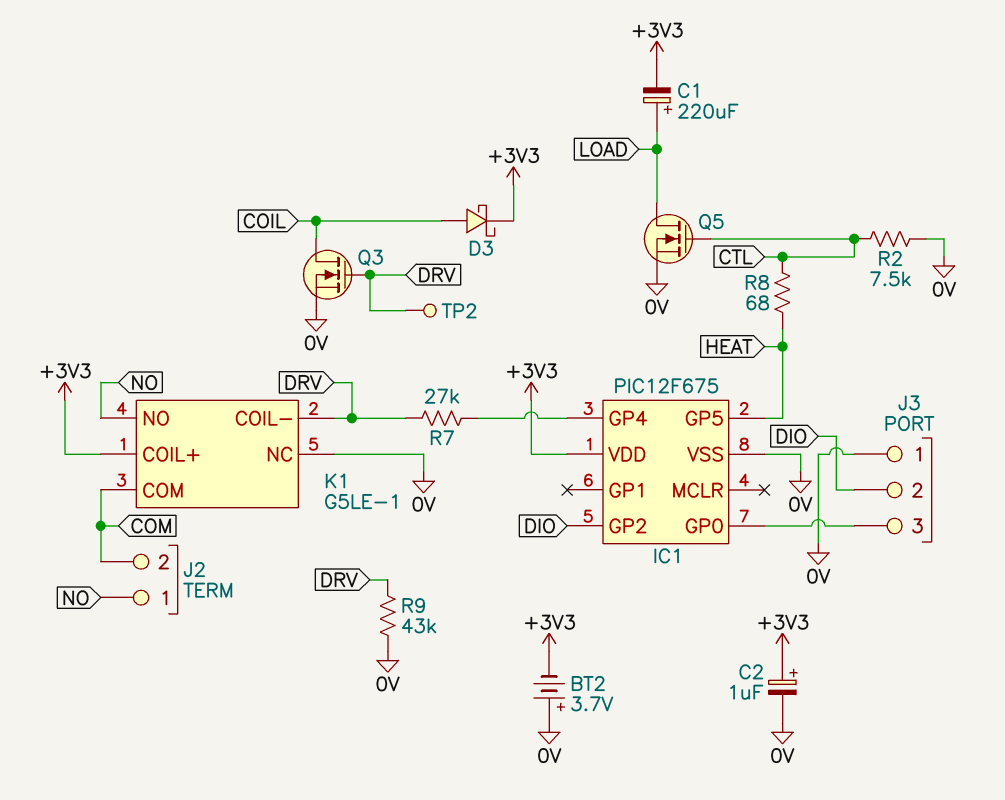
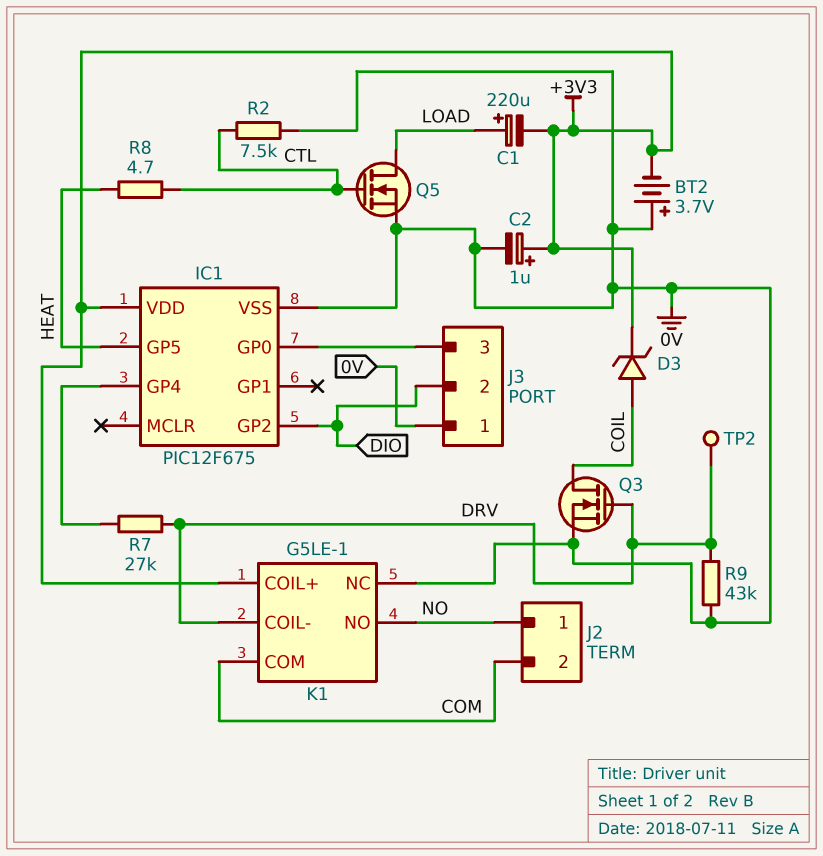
D3: schottky (A COIL, K +3V3) -> zener (A COIL, K +3V3)
R8: 68 (CTL, HEAT) -> 4.7 (CTL, HEAT)

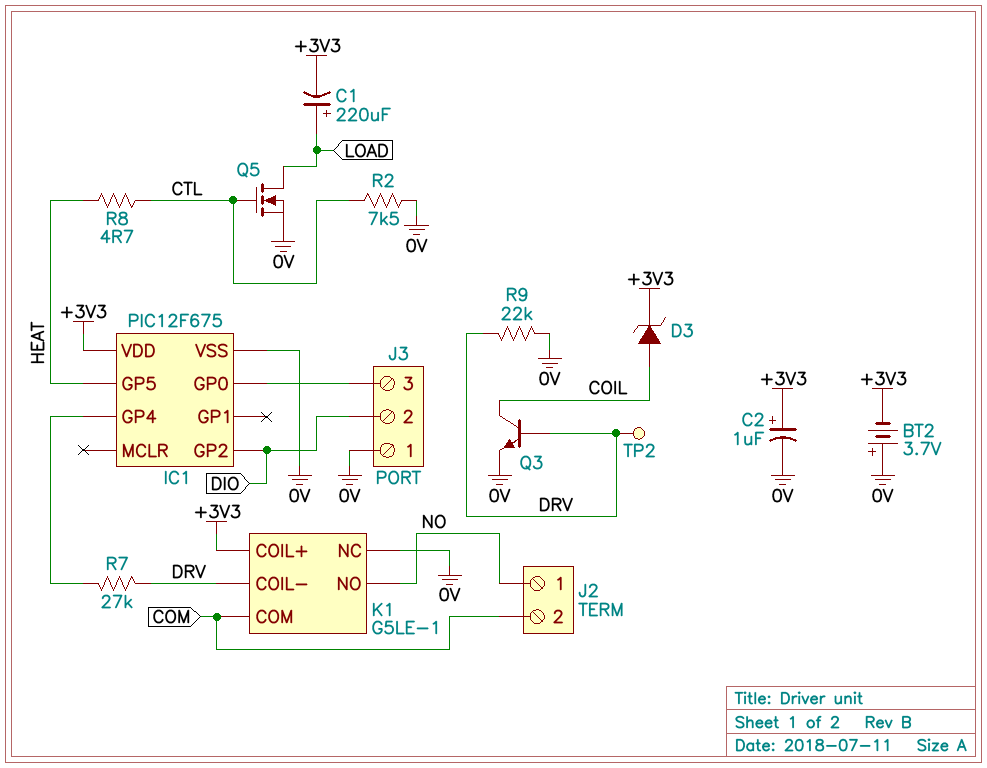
Q3: NMOS (G DRV, D COIL, S 0V) -> NPN (B DRV, C COIL, E 0V)
R9: 43k (0V, DRV) -> 22k (0V, DRV)

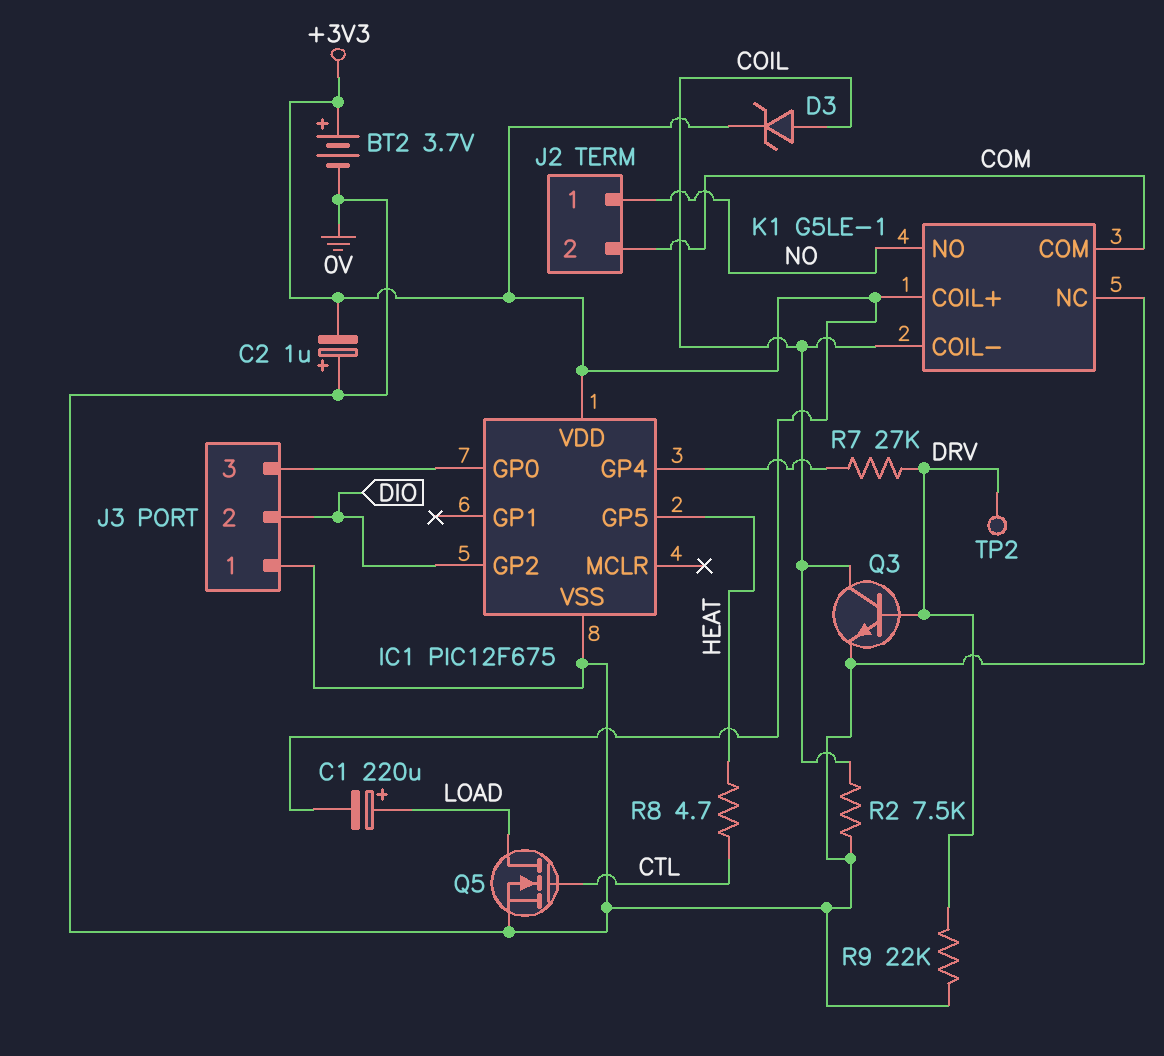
BT2: 3.7V (plus 0V, minus +3V3) -> 3.7V (plus +3V3, minus 0V)
C2: 1uF (plus +3V3, minus 0V) -> 1uF (plus 0V, minus +3V3)
K1 pin COIL-: DRV -> COIL
R2: 7.5k (0V, CTL) -> 7.5k (0V, COIL)

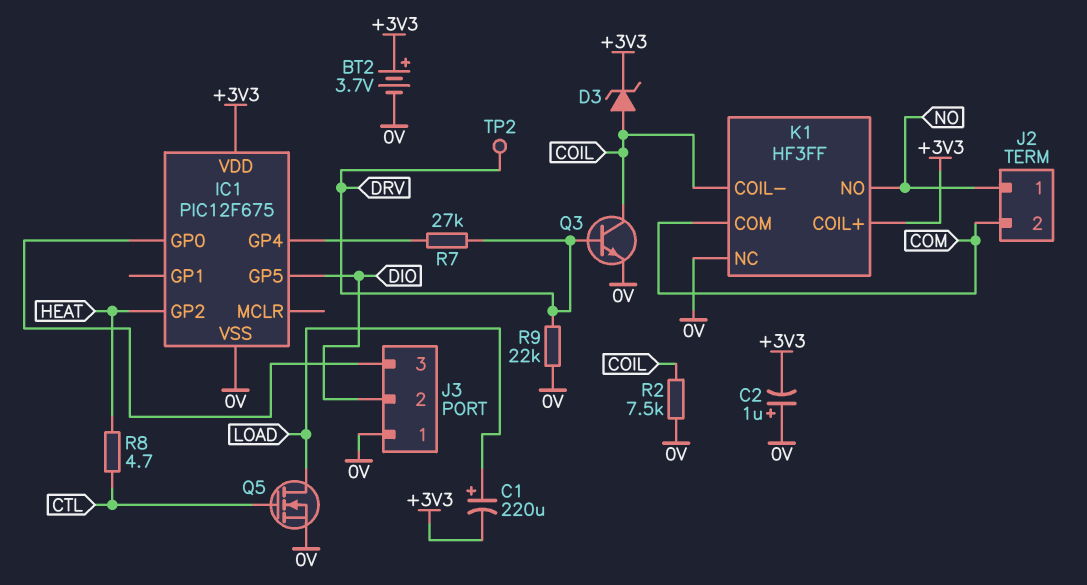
IC1 pin GP2: DIO -> HEAT
IC1 pin GP5: HEAT -> DIO
K1: G5LE-1 -> HF3FF

